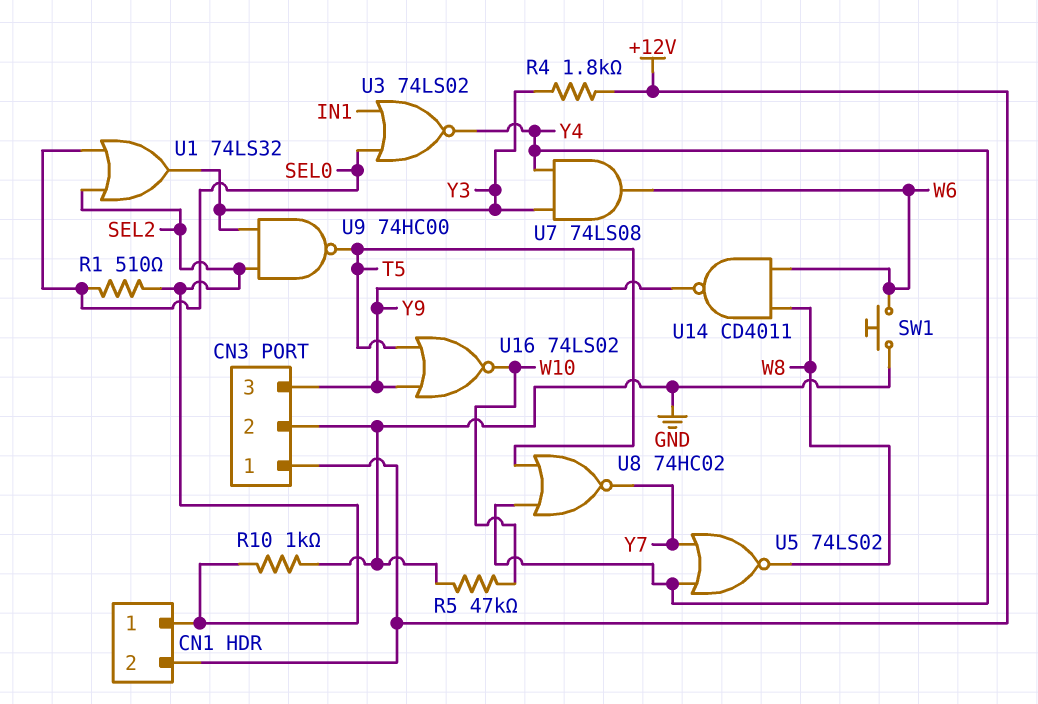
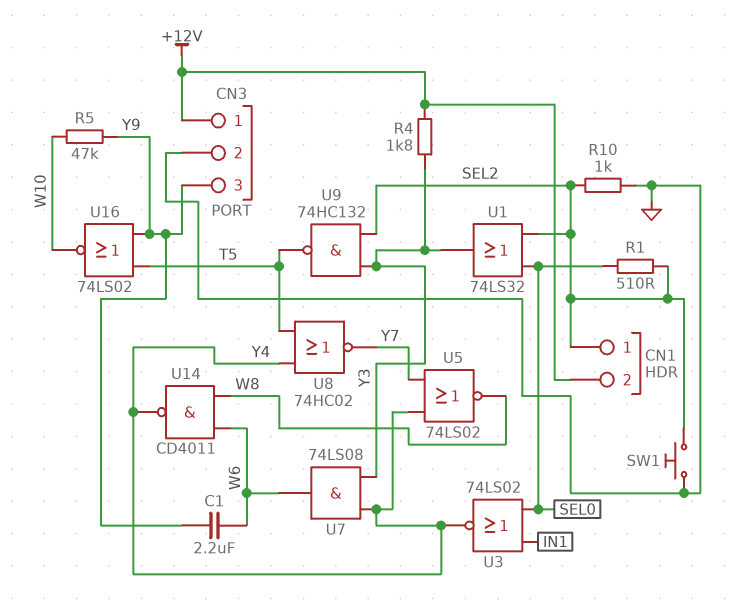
C1: none -> 2.2uF (W6, Y9)
R5: 47k (GND, W10) -> 47k (W10, Y9)
SW1: button (GND, W6) -> button (GND, SEL2)
U9: NAND 74HC00 (in SEL2, in Y3, out T5) -> NAND 74HC132 (in SEL2, in Y3, out T5)
U14: NAND CD4011 (in W6, in W8, out Y9) -> NAND CD4011 (in W6, in W8, out Y4)

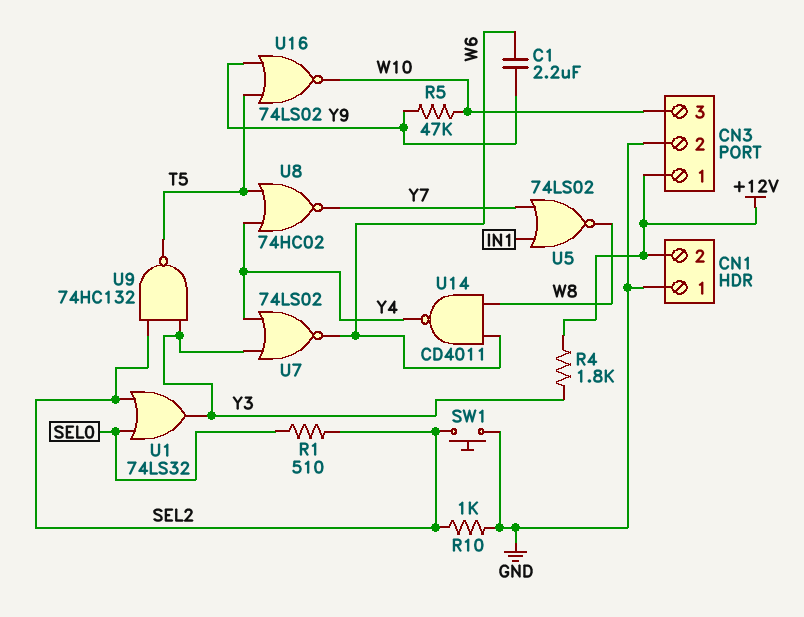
CN1 pin 1: SEL2 -> GND
CN3 pin 3: Y9 -> W10
U3: NOR 74LS02 (in IN1, in SEL0, out Y4) -> none
U5: NOR 74LS02 (in Y4, in Y7, out W8) -> NOR 74LS02 (in IN1, in Y7, out W8)
U7: AND 74LS08 (in Y3, in Y4, out W6) -> NOR 74LS02 (in Y3, in Y4, out W6)

